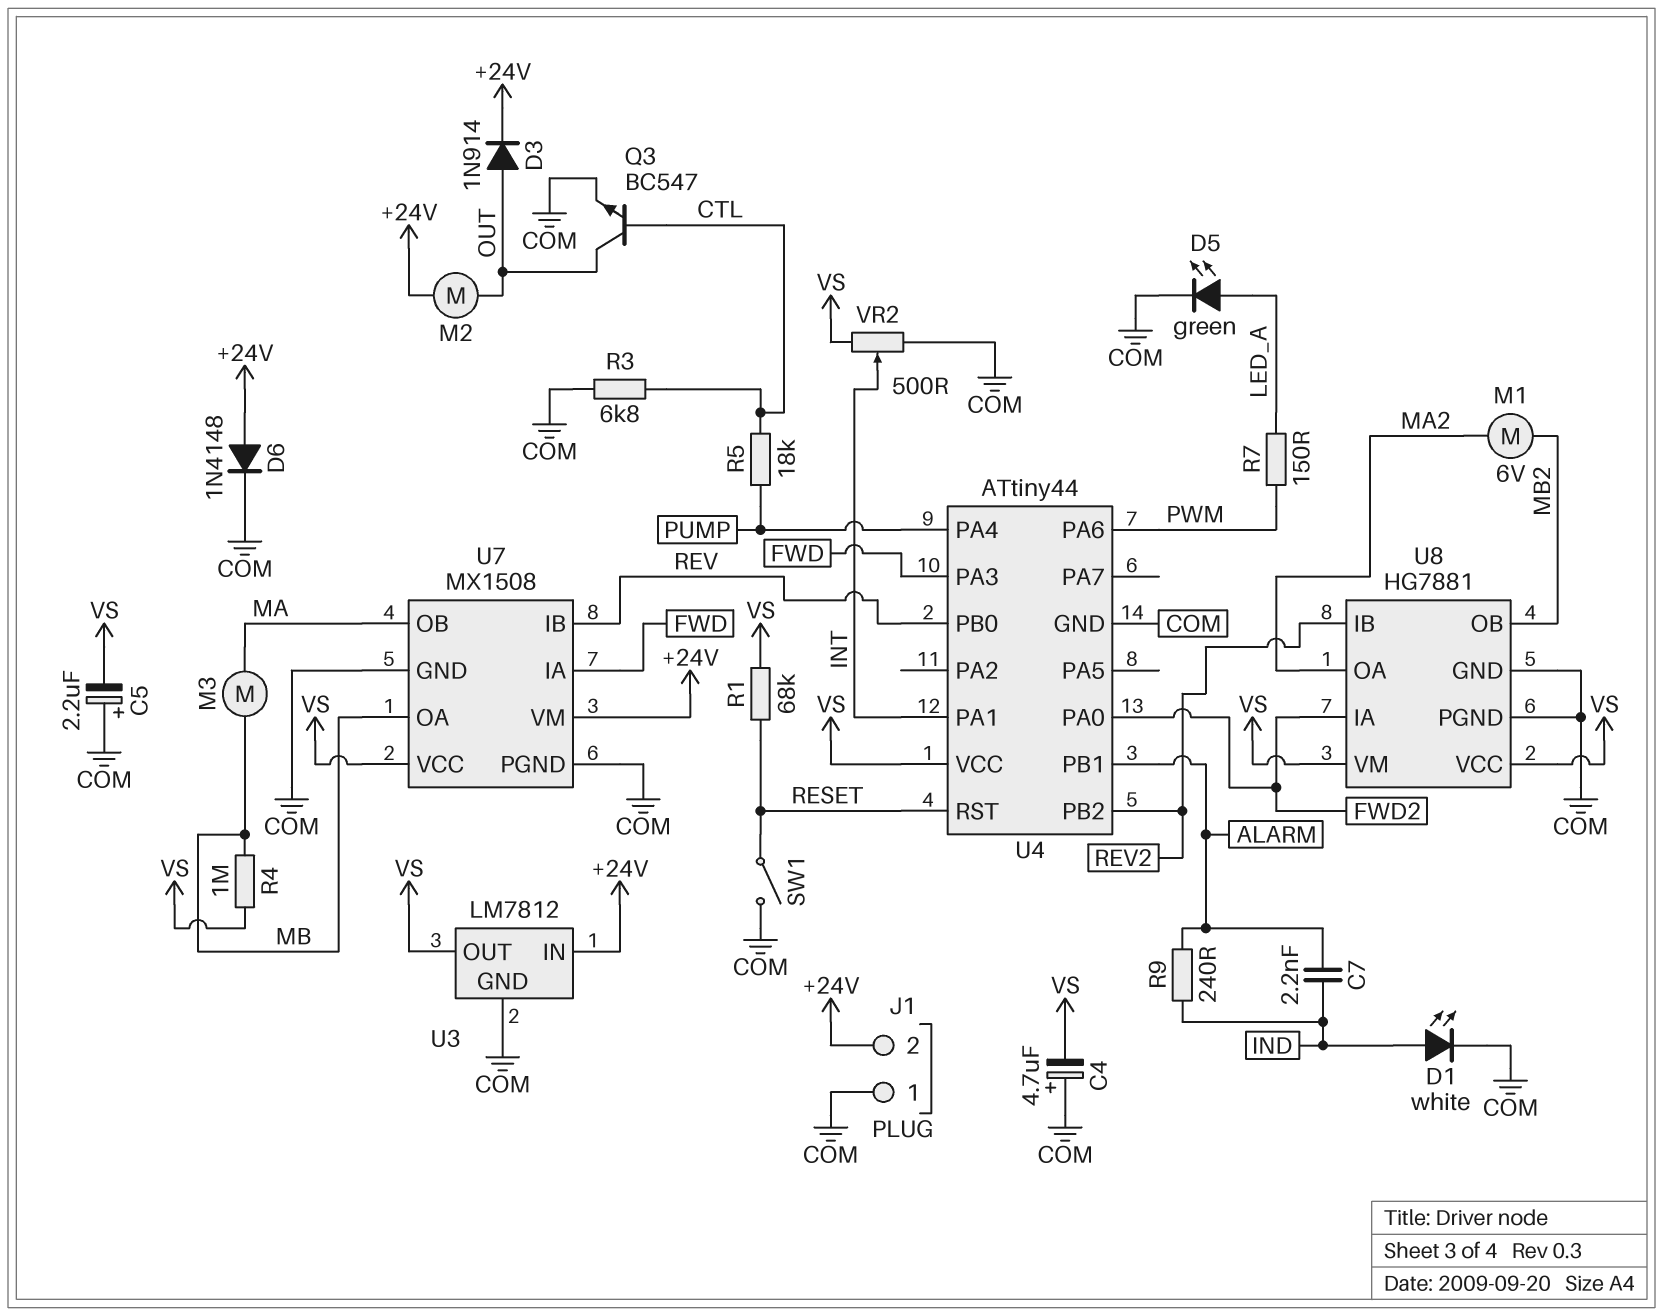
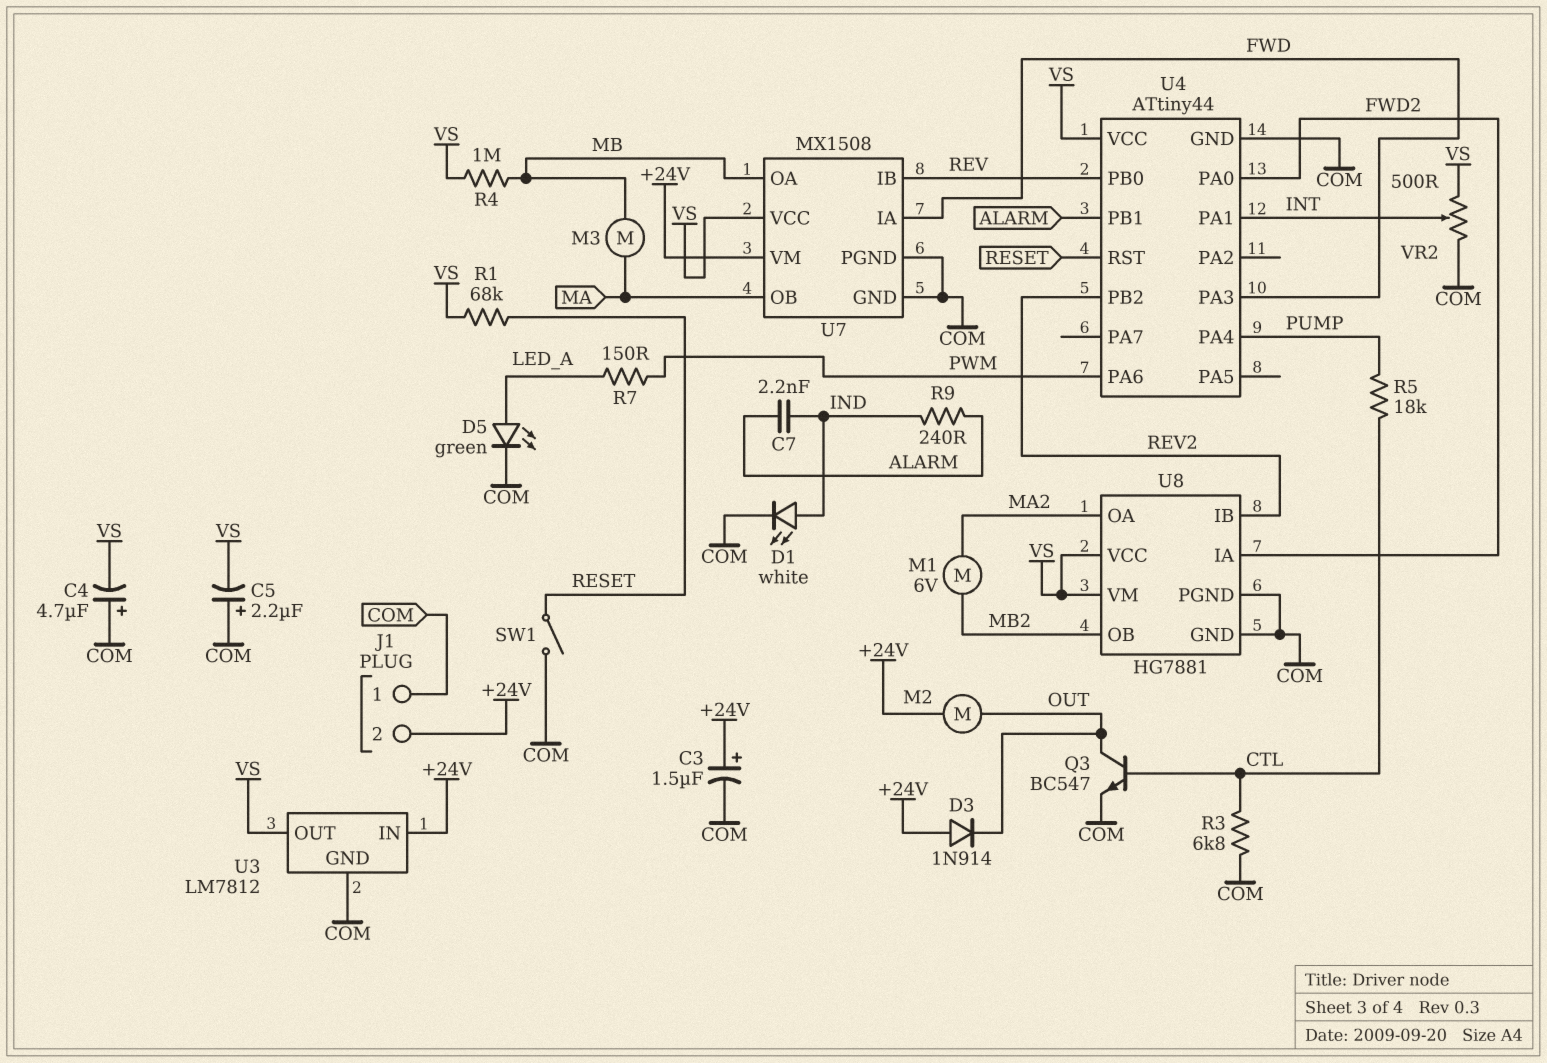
C3: none -> 1.5uF (plus +24V, minus COM)
D3: diode 1N914 (A OUT, K +24V) -> diode 1N914 (A +24V, K OUT)
D6: diode 1N4148 (A +24V, K COM) -> none

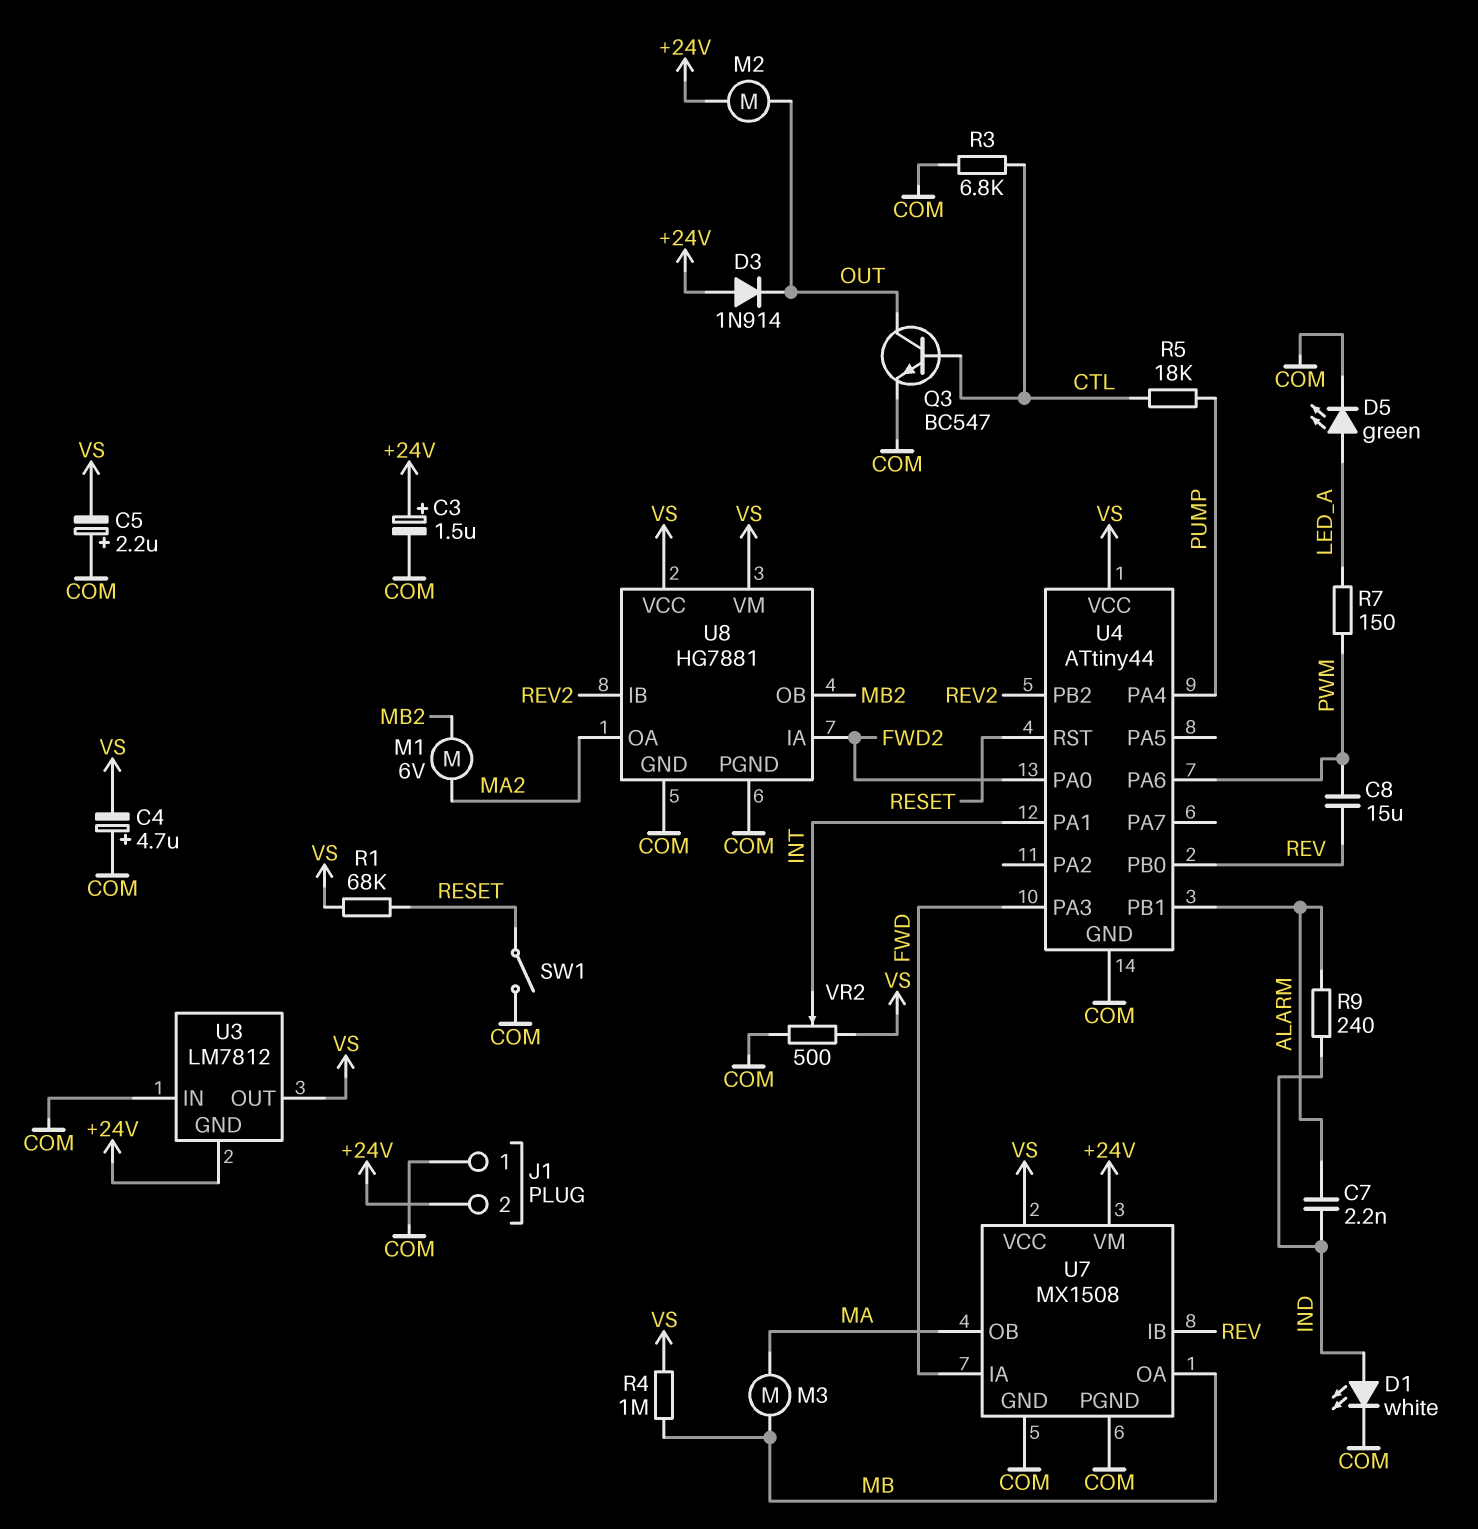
C8: none -> 15uF (PWM, REV)
U3 pin GND: COM -> +24V
U3 pin IN: +24V -> COM

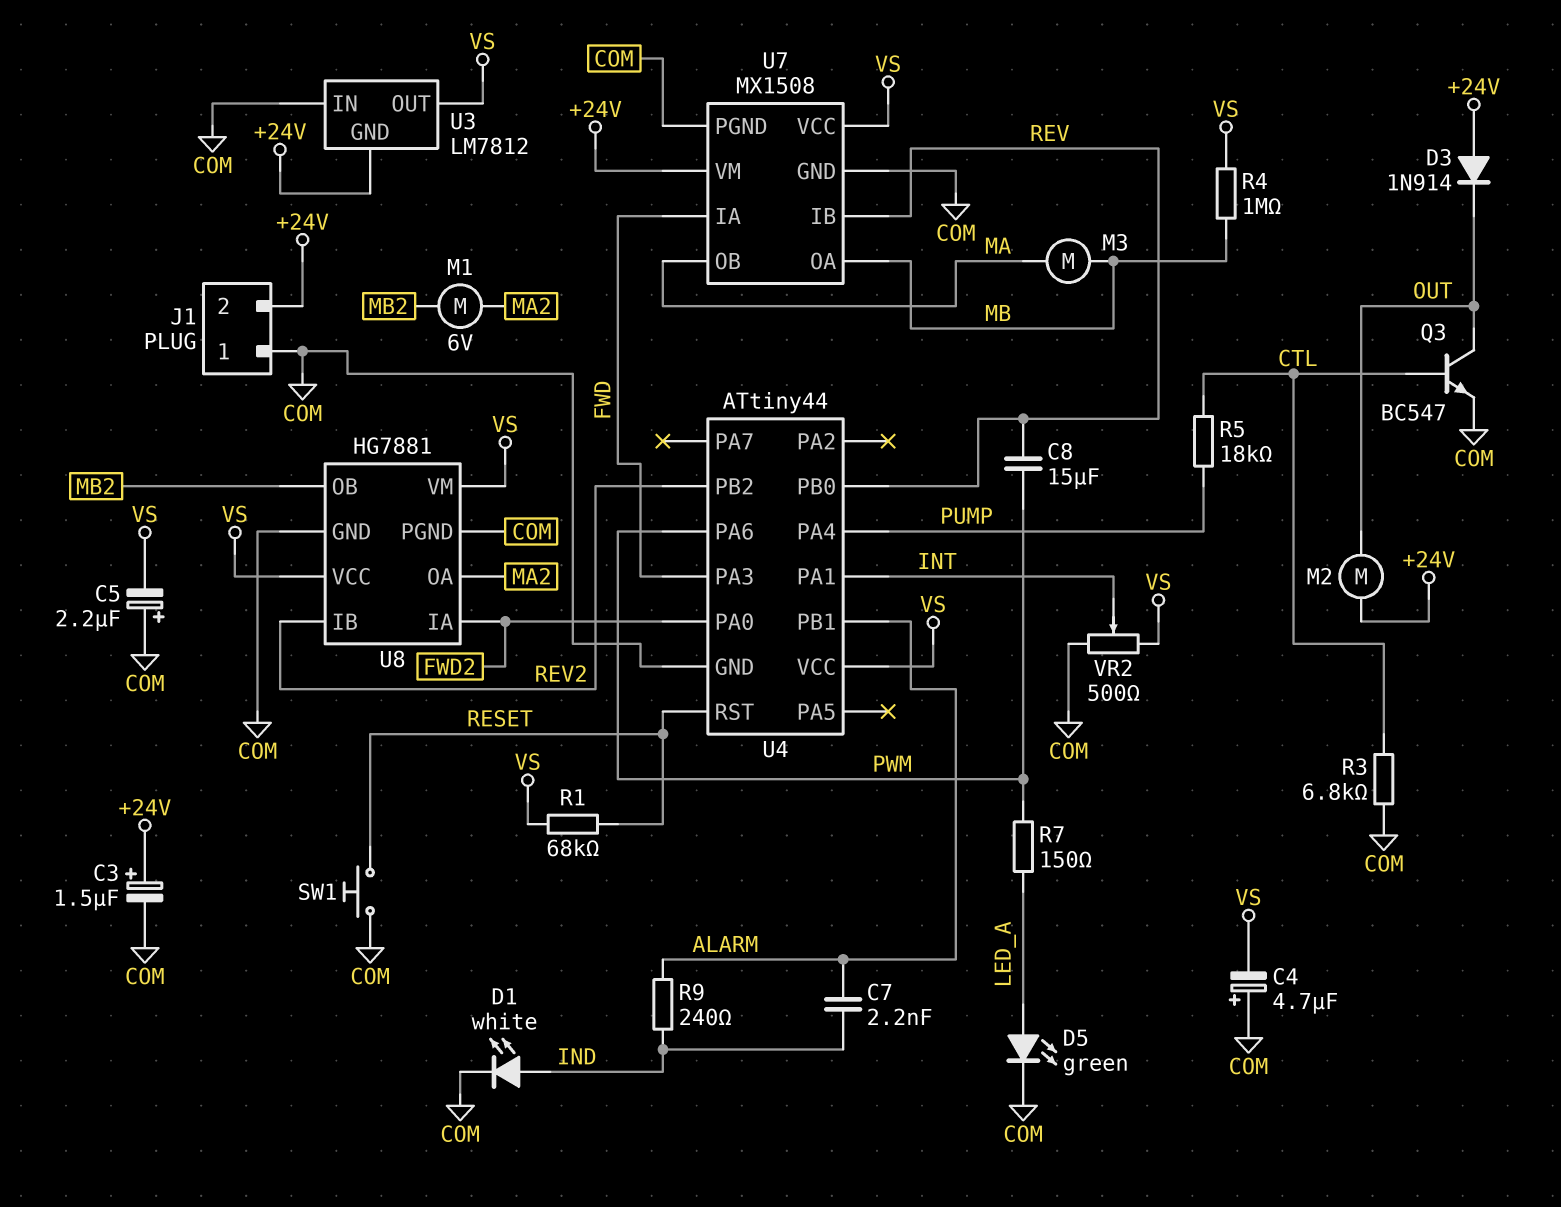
SW1: switch (COM, RESET) -> button (COM, RESET)

